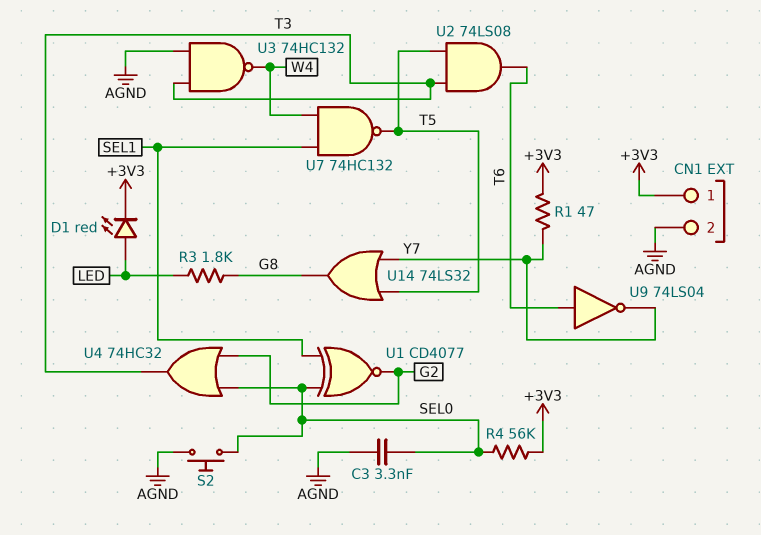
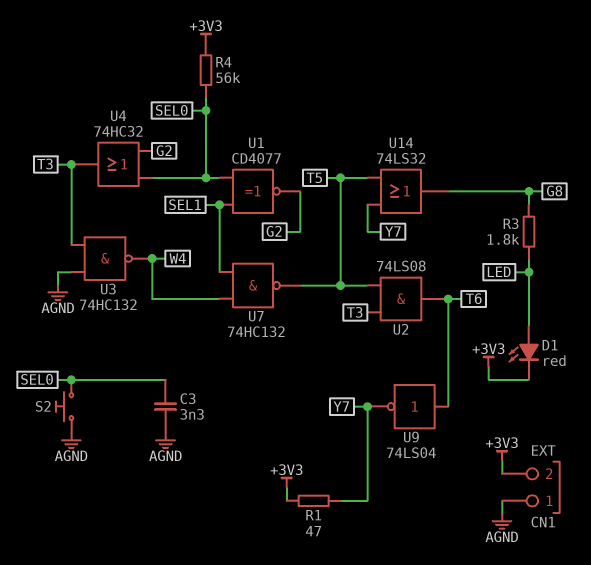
CN1 pin 1: +3V3 -> AGND
CN1 pin 2: AGND -> +3V3

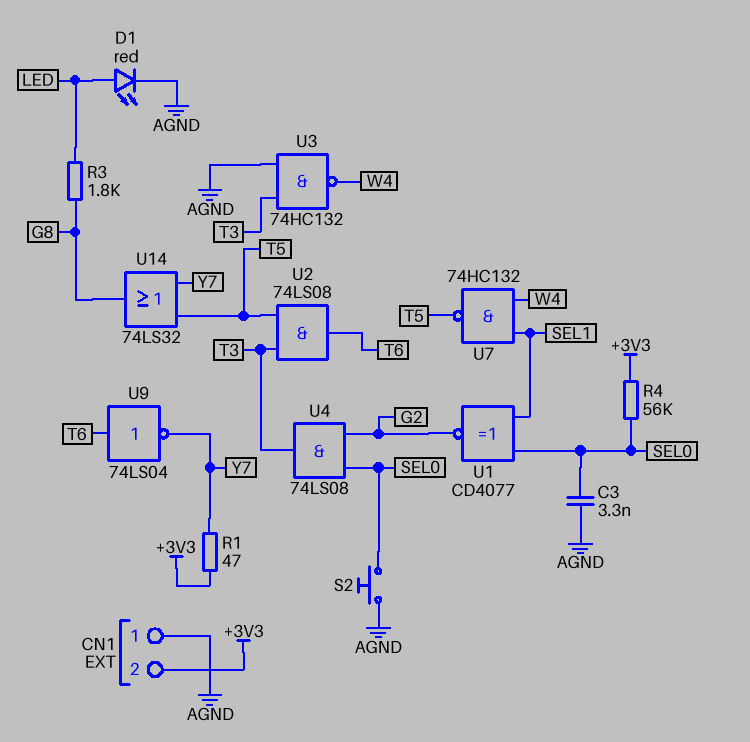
D1: LED red (A LED, K +3V3) -> LED red (A LED, K AGND)
U4: OR 74HC32 (in G2, in SEL0, out T3) -> AND 74LS08 (in G2, in SEL0, out T3)

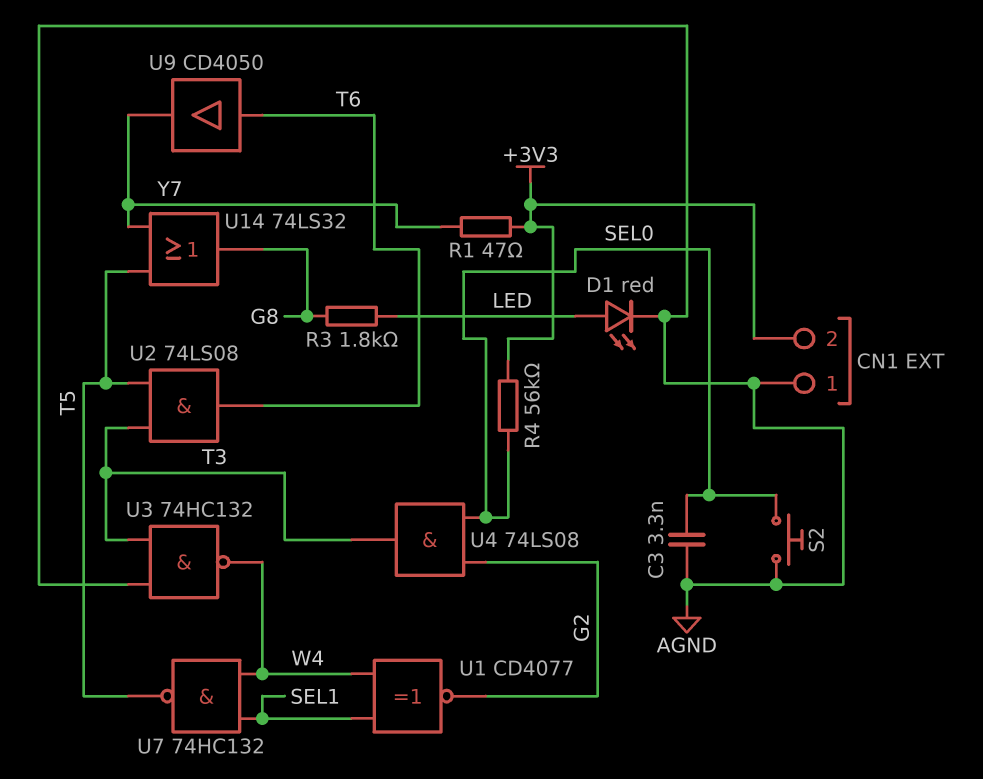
U1: XNOR CD4077 (in SEL0, in SEL1, out G2) -> XNOR CD4077 (in SEL1, in W4, out G2)
U9: NOT 74LS04 (in T6, out Y7) -> buffer CD4050 (in T6, out Y7)

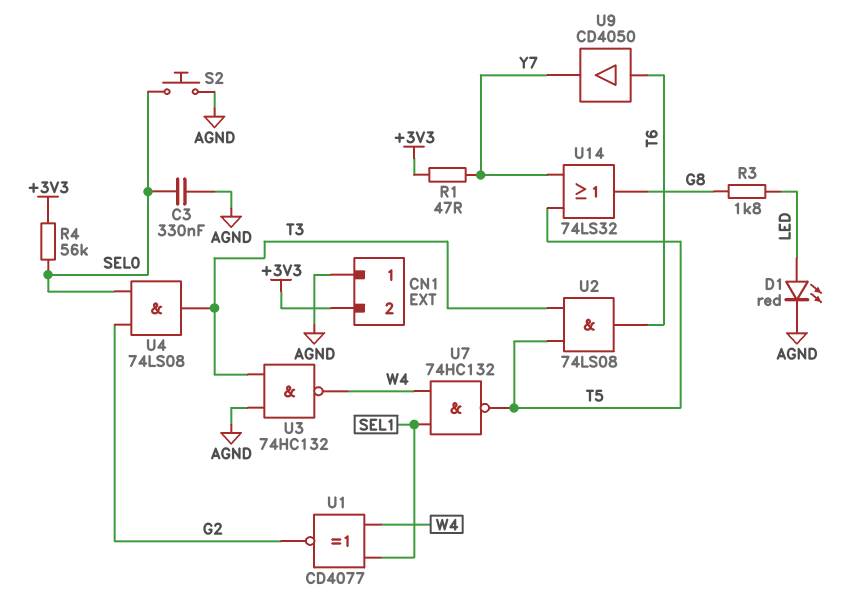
C3: 3.3nF (AGND, SEL0) -> 330nF (AGND, SEL0)

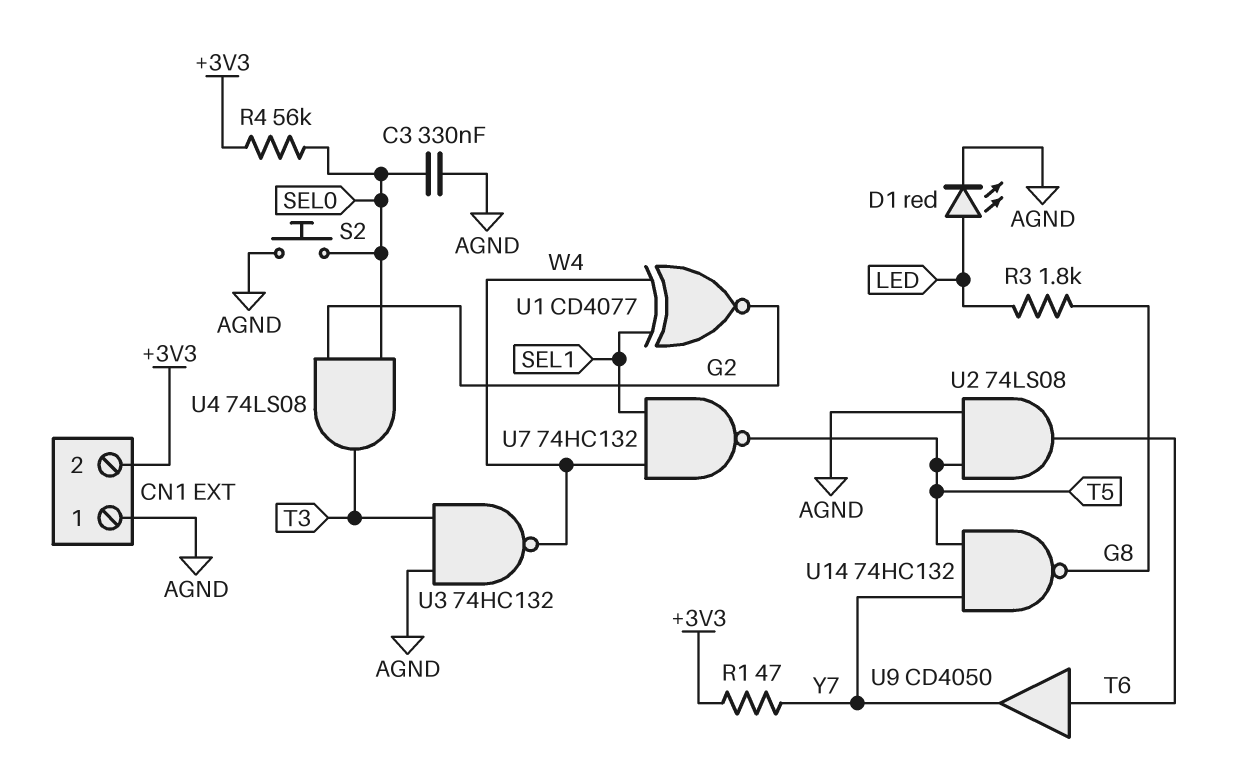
U2: AND 74LS08 (in T3, in T5, out T6) -> AND 74LS08 (in AGND, in T5, out T6)
U14: OR 74LS32 (in T5, in Y7, out G8) -> NAND 74HC132 (in T5, in Y7, out G8)

